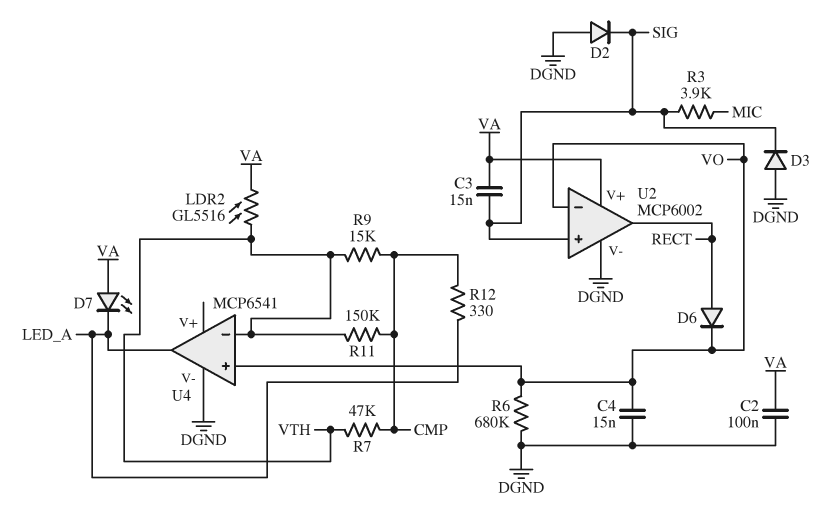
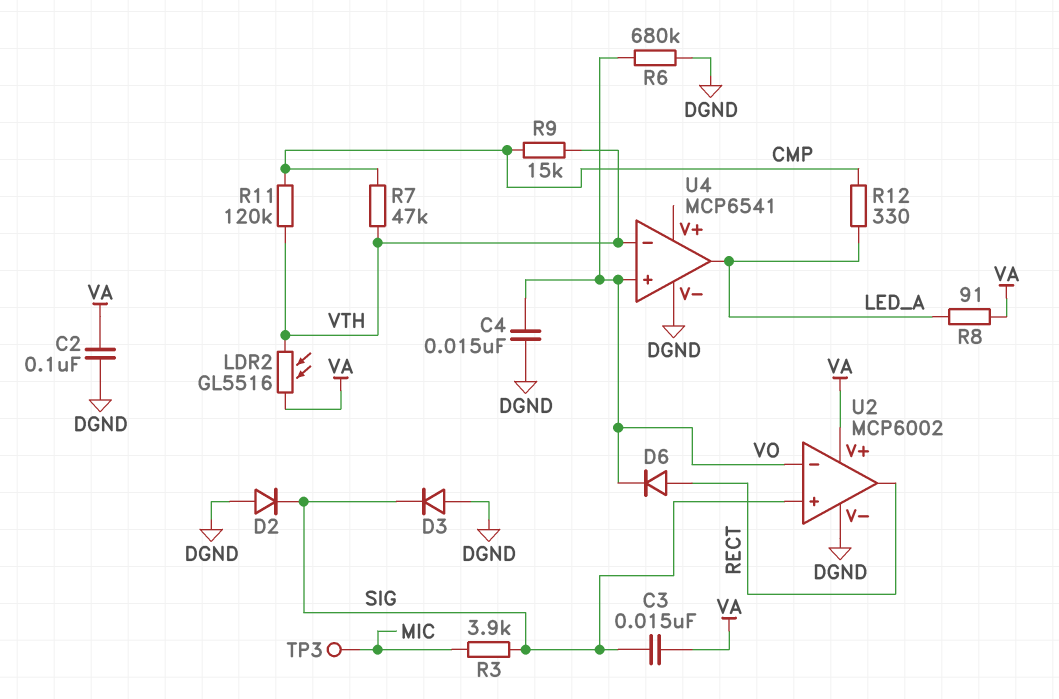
D7: LED (A VA, K LED_A) -> none
R8: none -> 91 (LED_A, VA)
R11: 150k (CMP, VTH) -> 120k (CMP, VTH)
TP3: none -> test point (MIC)

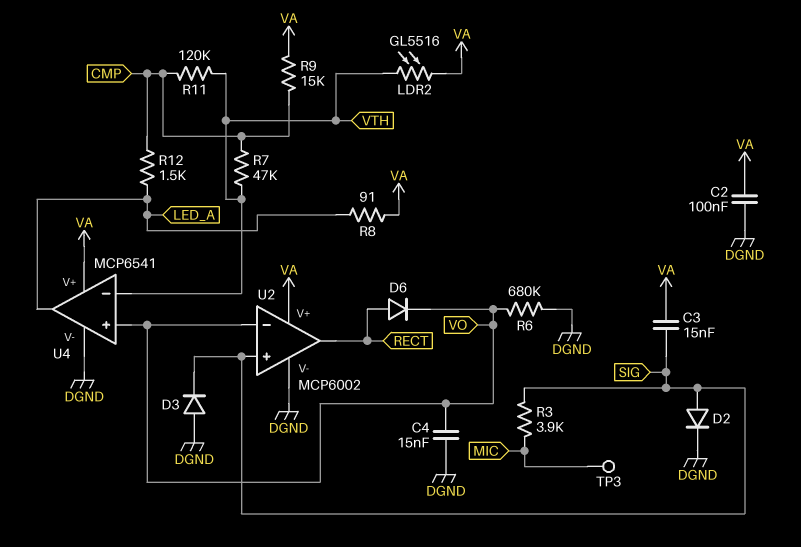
D2: diode (A DGND, K SIG) -> diode (A SIG, K DGND)
R9: 15k (CMP, VTH) -> 15k (CMP, VA)
R12: 330 (CMP, LED_A) -> 1.5k (CMP, LED_A)
U4 pin V+: none -> VA

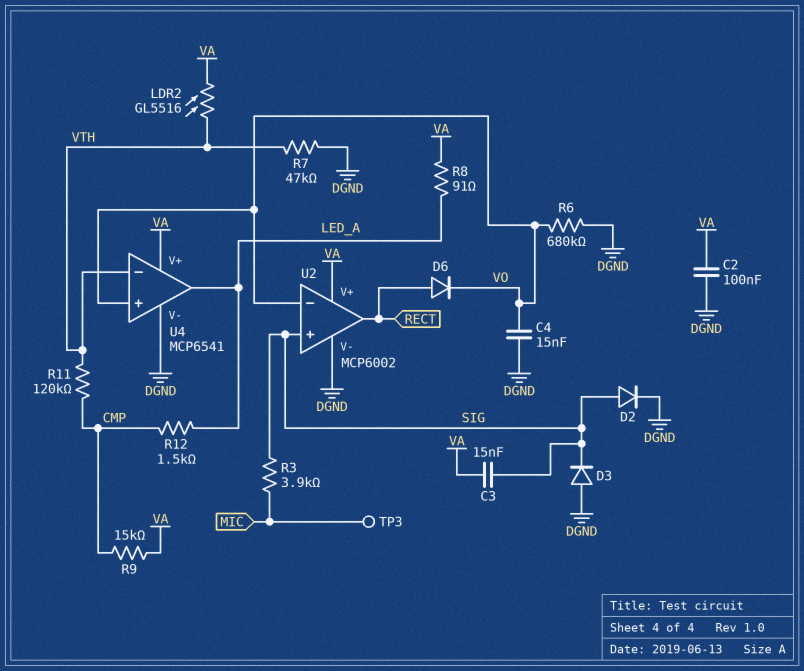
R7: 47k (CMP, VTH) -> 47k (DGND, VTH)

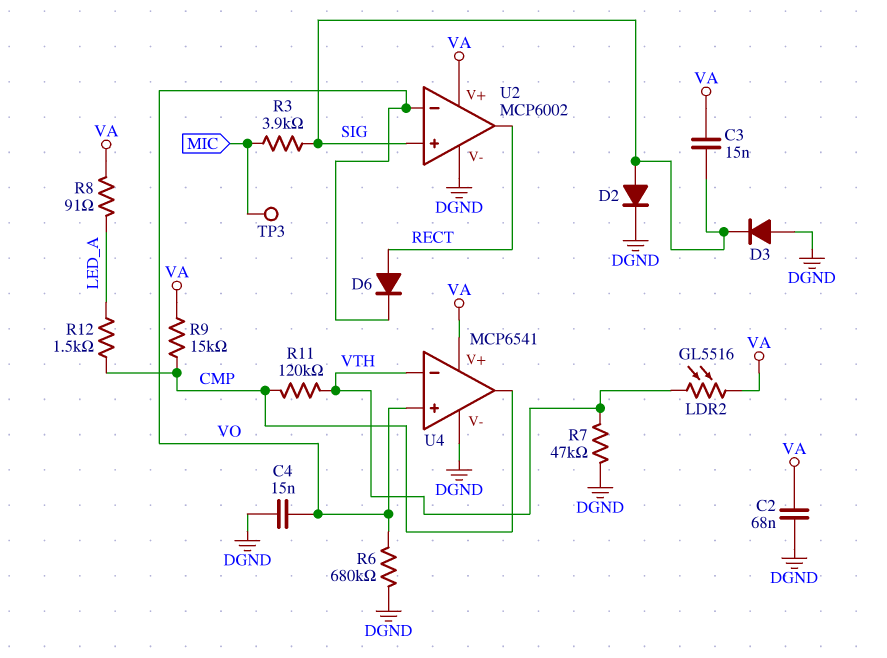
C2: 100nF (DGND, VA) -> 68nF (DGND, VA)
U4 pin out: LED_A -> CMP

